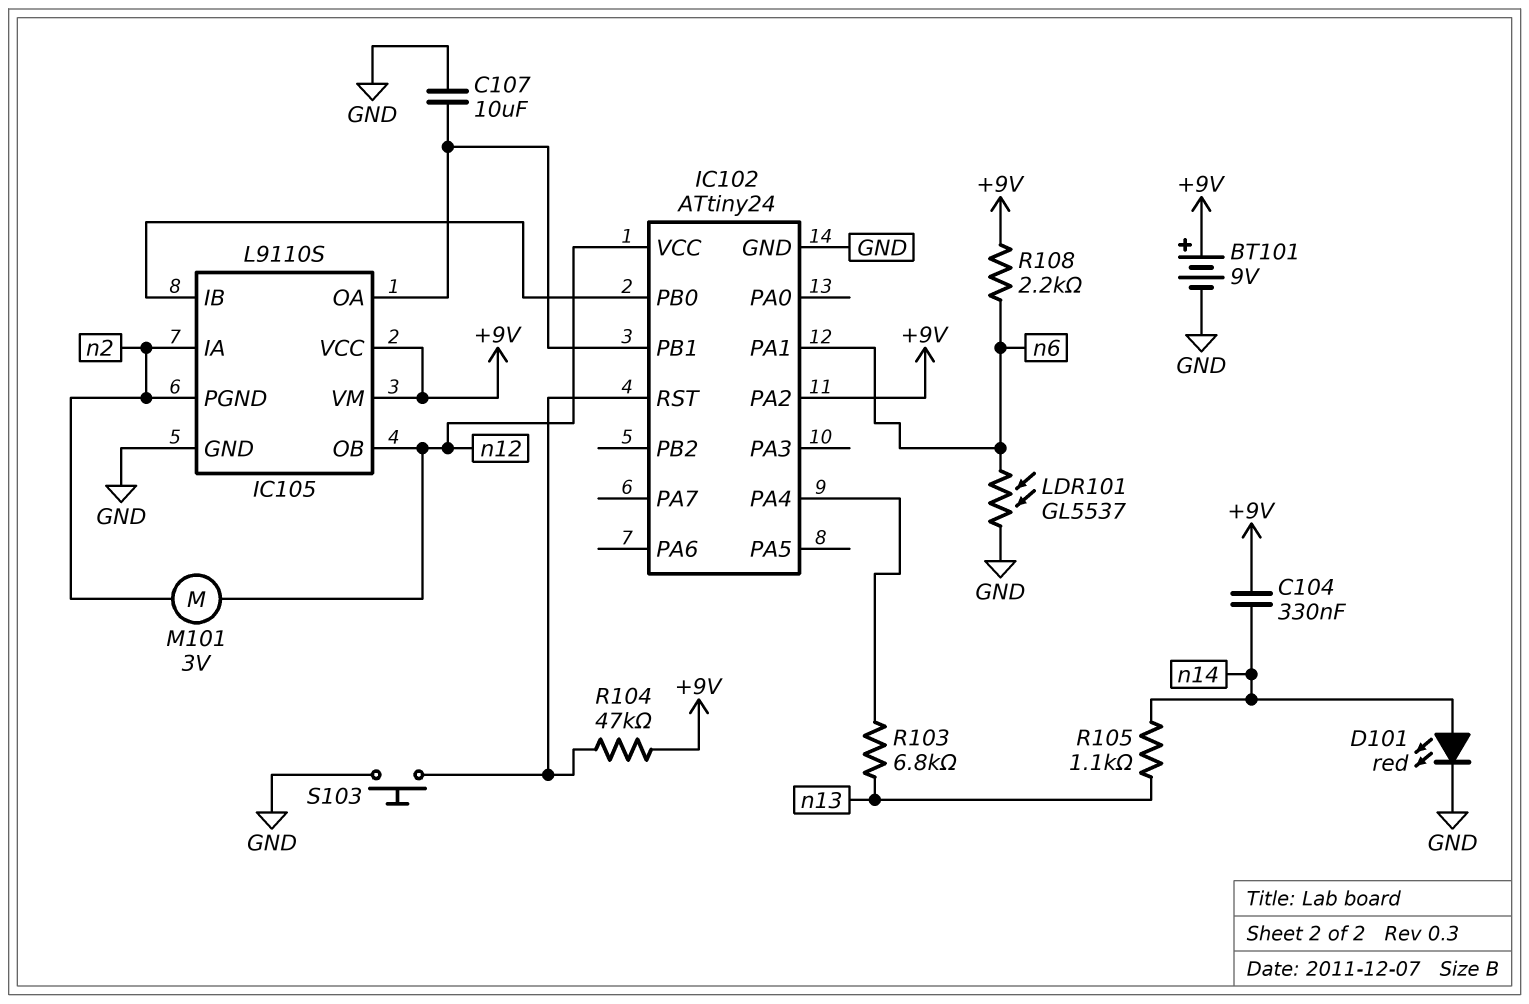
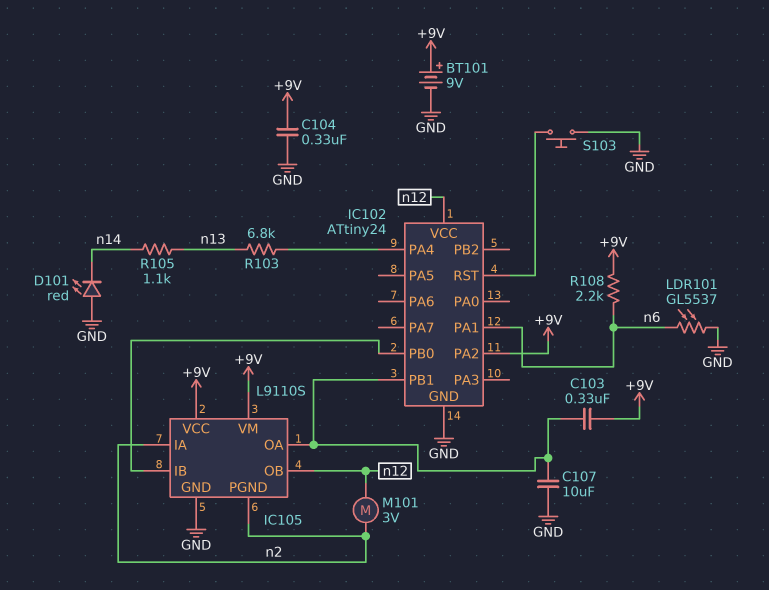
C103: none -> 330nF (+9V, IC102/PB1)
C104: 330nF (+9V, n14) -> 330nF (+9V, GND)
D101: LED red (A n14, K GND) -> LED red (A GND, K n14)
R104: 47k (+9V, IC102/RST) -> none

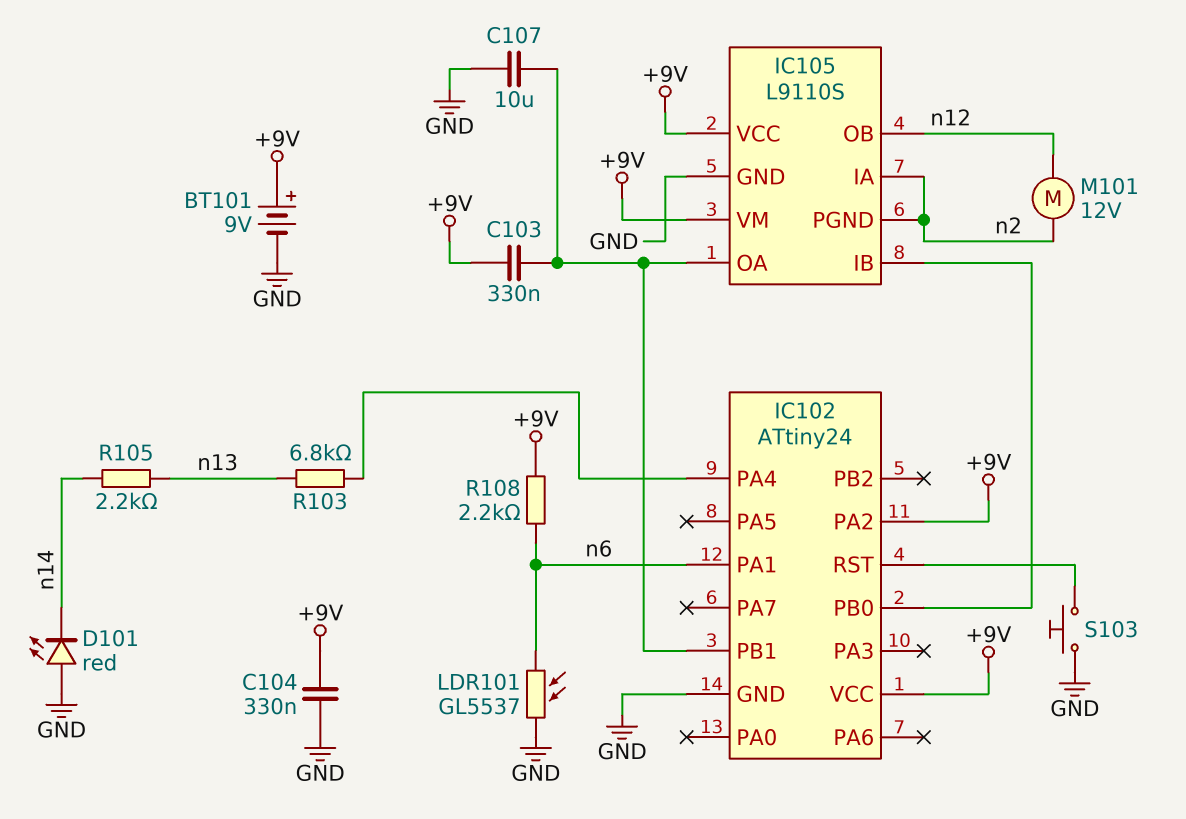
IC102 pin VCC: n12 -> +9V
M101: motor 3V (n2, n12) -> motor 12V (n2, n12)
R105: 1.1k (n13, n14) -> 2.2k (n13, n14)

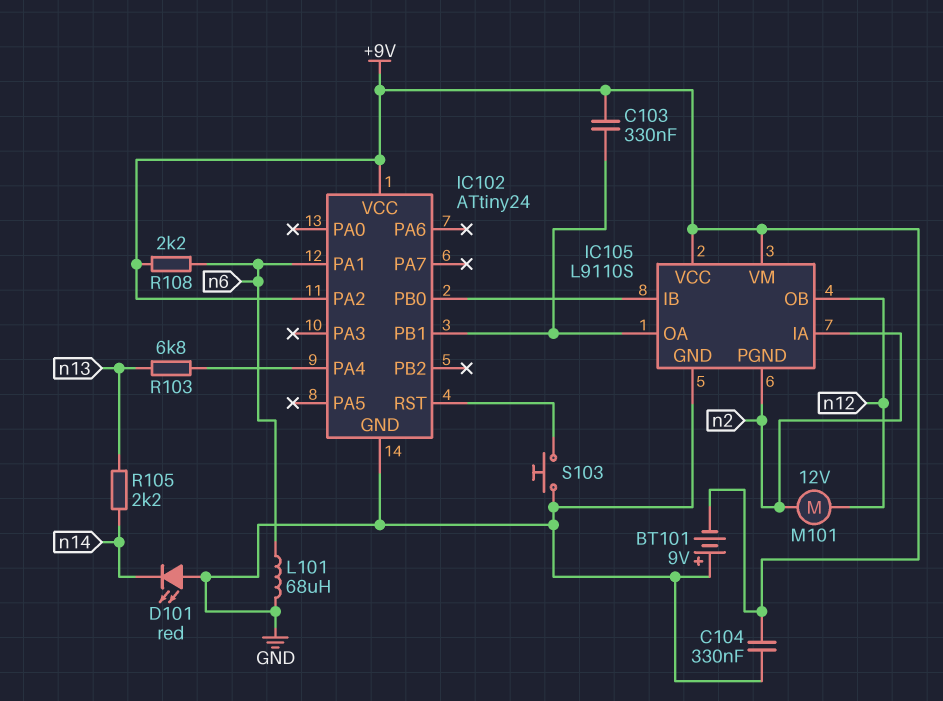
BT101: 9V (plus +9V, minus GND) -> 9V (plus GND, minus +9V)
C107: 10uF (GND, IC102/PB1) -> none
L101: none -> 68uH (GND, n6)
LDR101: GL5537 (GND, n6) -> none

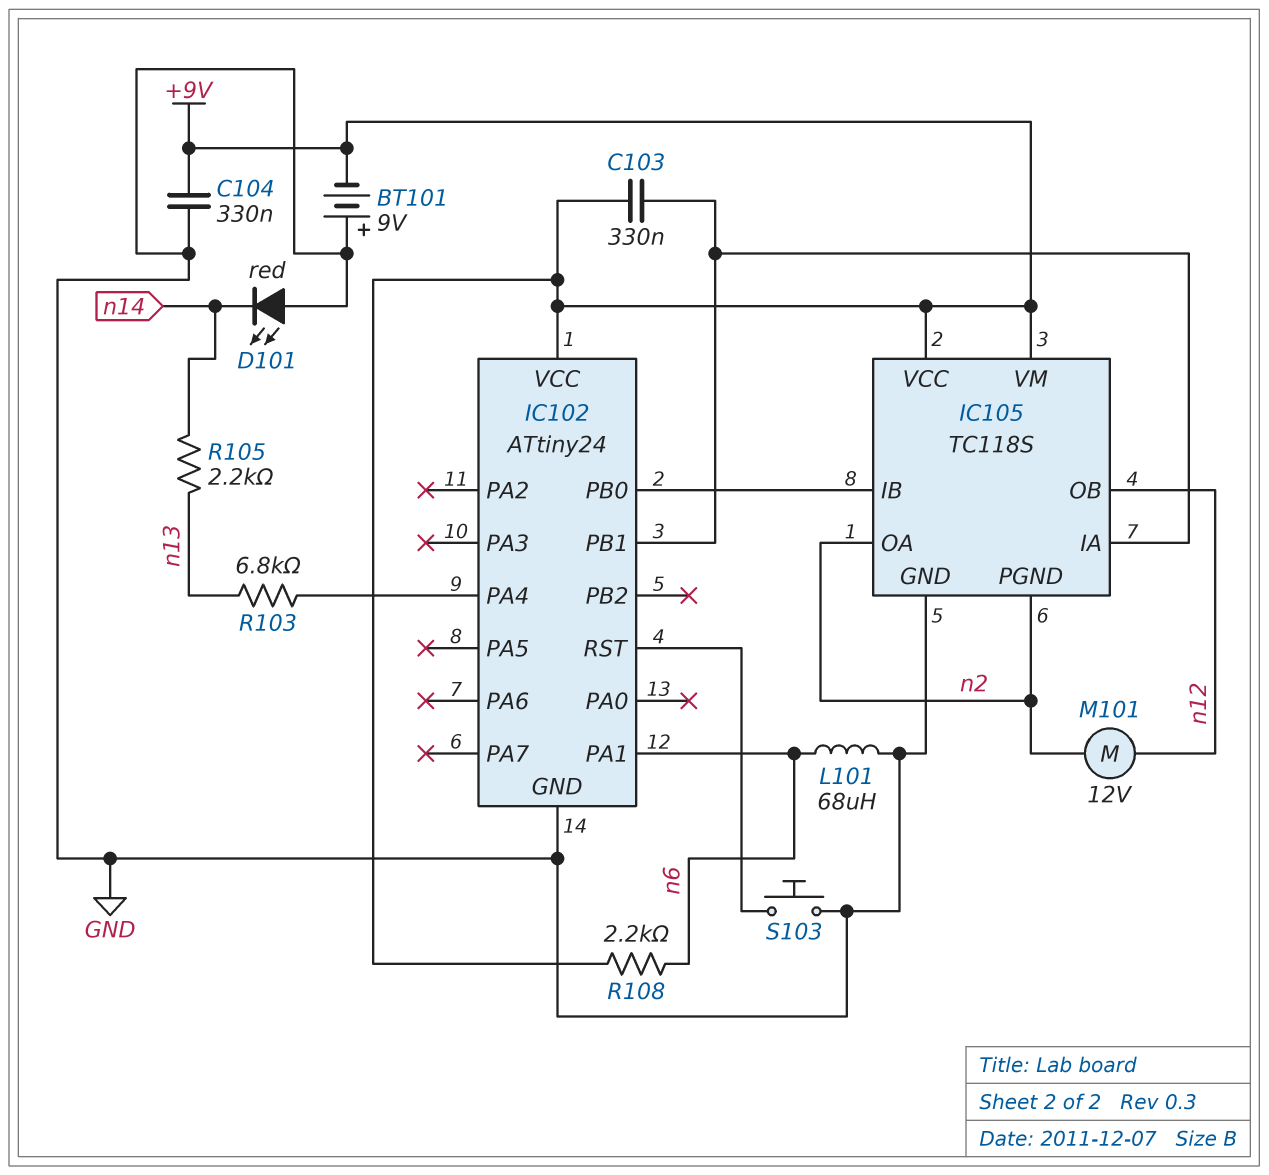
IC102 pin PA2: +9V -> none
IC105: L9110S -> TC118S
IC105 pin IA: n2 -> IC102/PB1
IC105 pin OA: IC102/PB1 -> n2

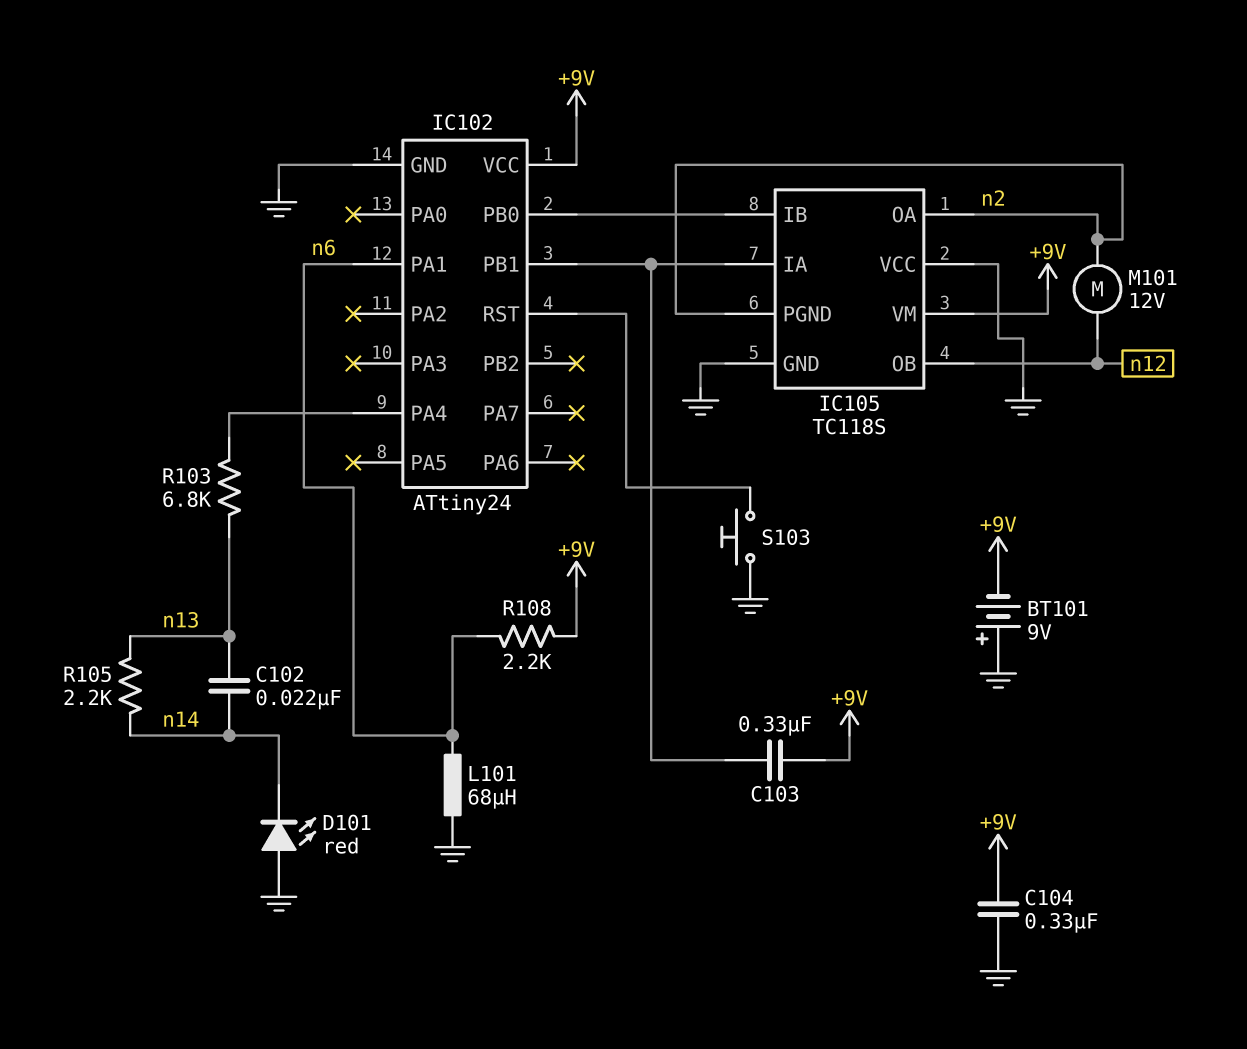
C102: none -> 22nF (n13, n14)
IC105 pin VCC: +9V -> GND

